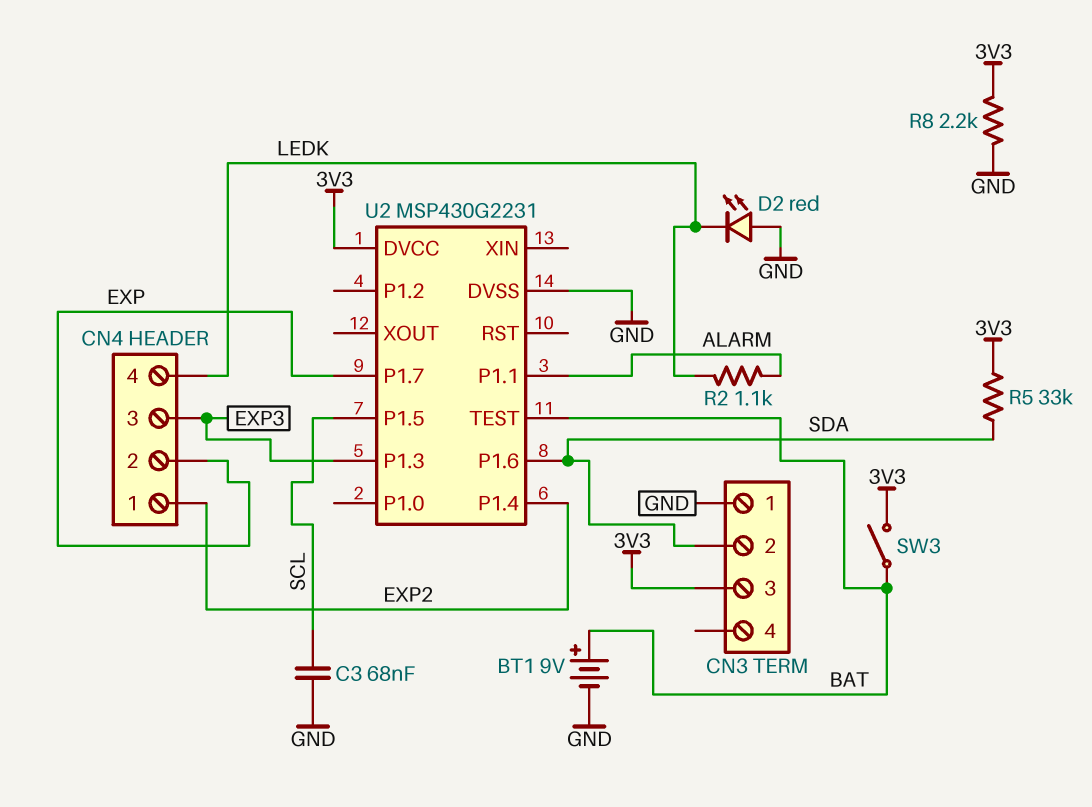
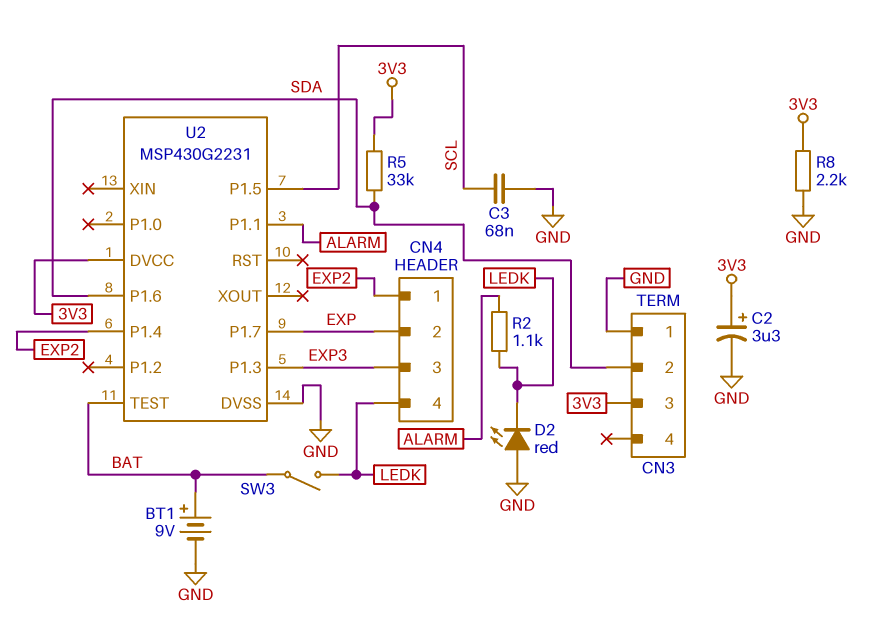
C2: none -> 3.3uF (plus 3V3, minus GND)
SW3: switch (3V3, BAT) -> switch (BAT, LEDK)

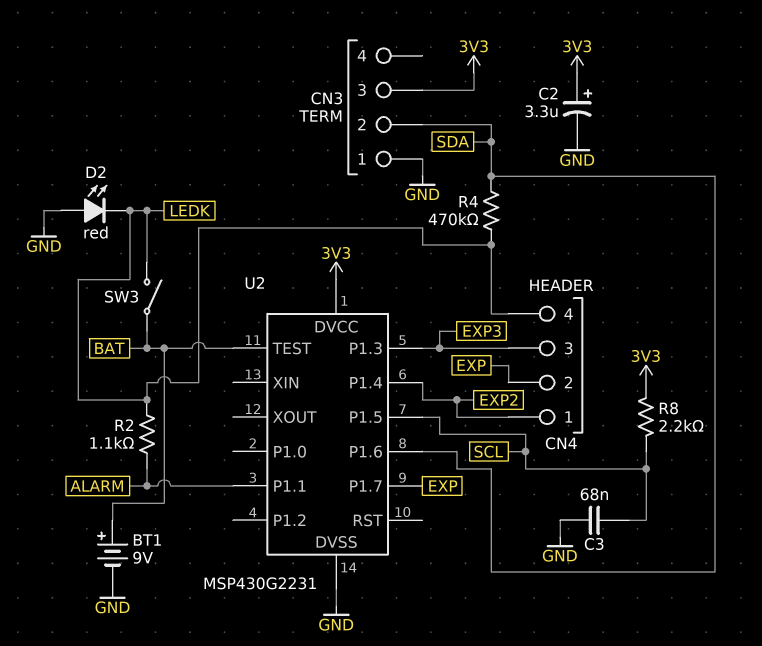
R4: none -> 470k (LEDK, SDA)
R5: 33k (3V3, SDA) -> none
R8: 2.2k (3V3, GND) -> 2.2k (3V3, SCL)

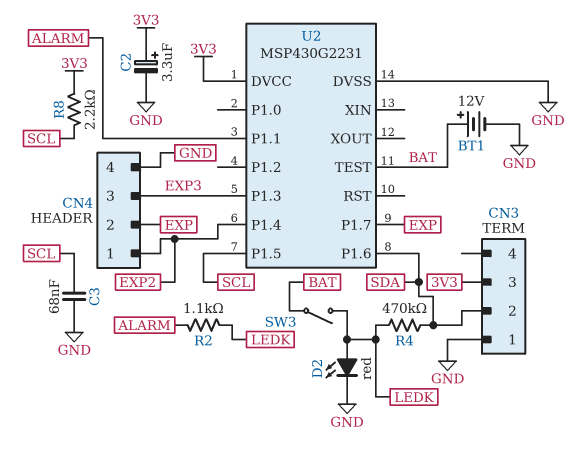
BT1: 9V (plus BAT, minus GND) -> 12V (plus BAT, minus GND)
CN4 pin 4: LEDK -> GND
D2: LED red (A GND, K LEDK) -> LED red (A LEDK, K GND)

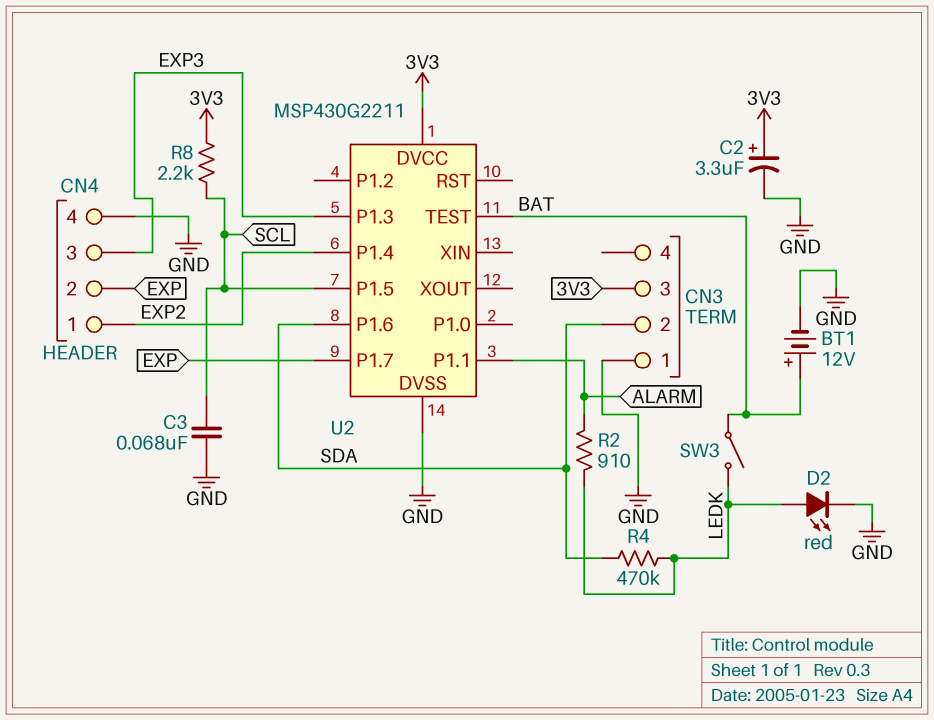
R2: 1.1k (ALARM, LEDK) -> 910 (ALARM, LEDK)
U2: MSP430G2231 -> MSP430G2211

